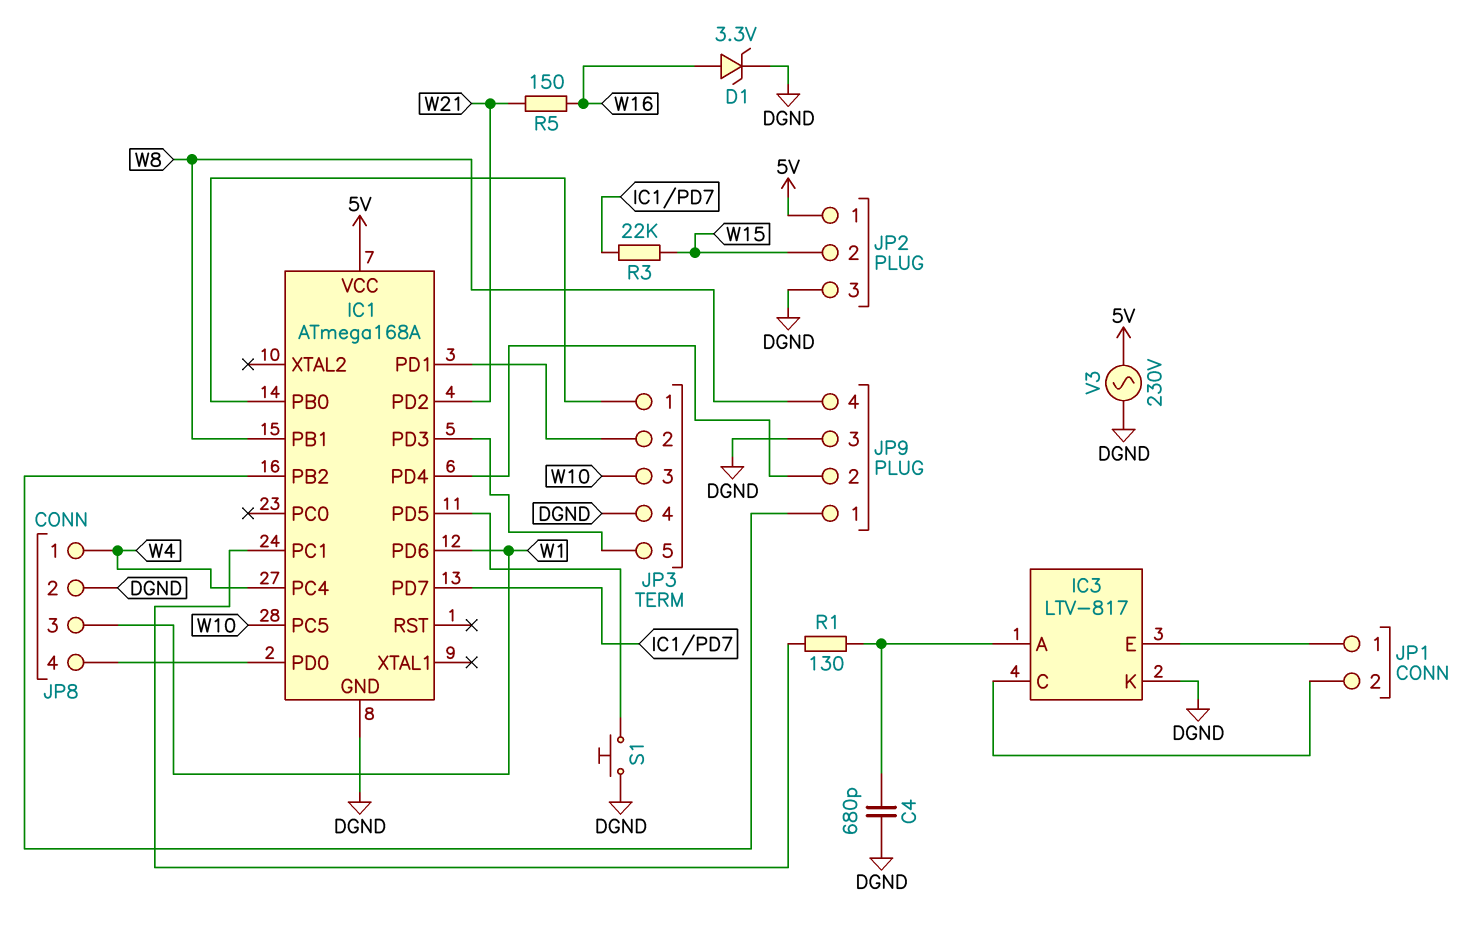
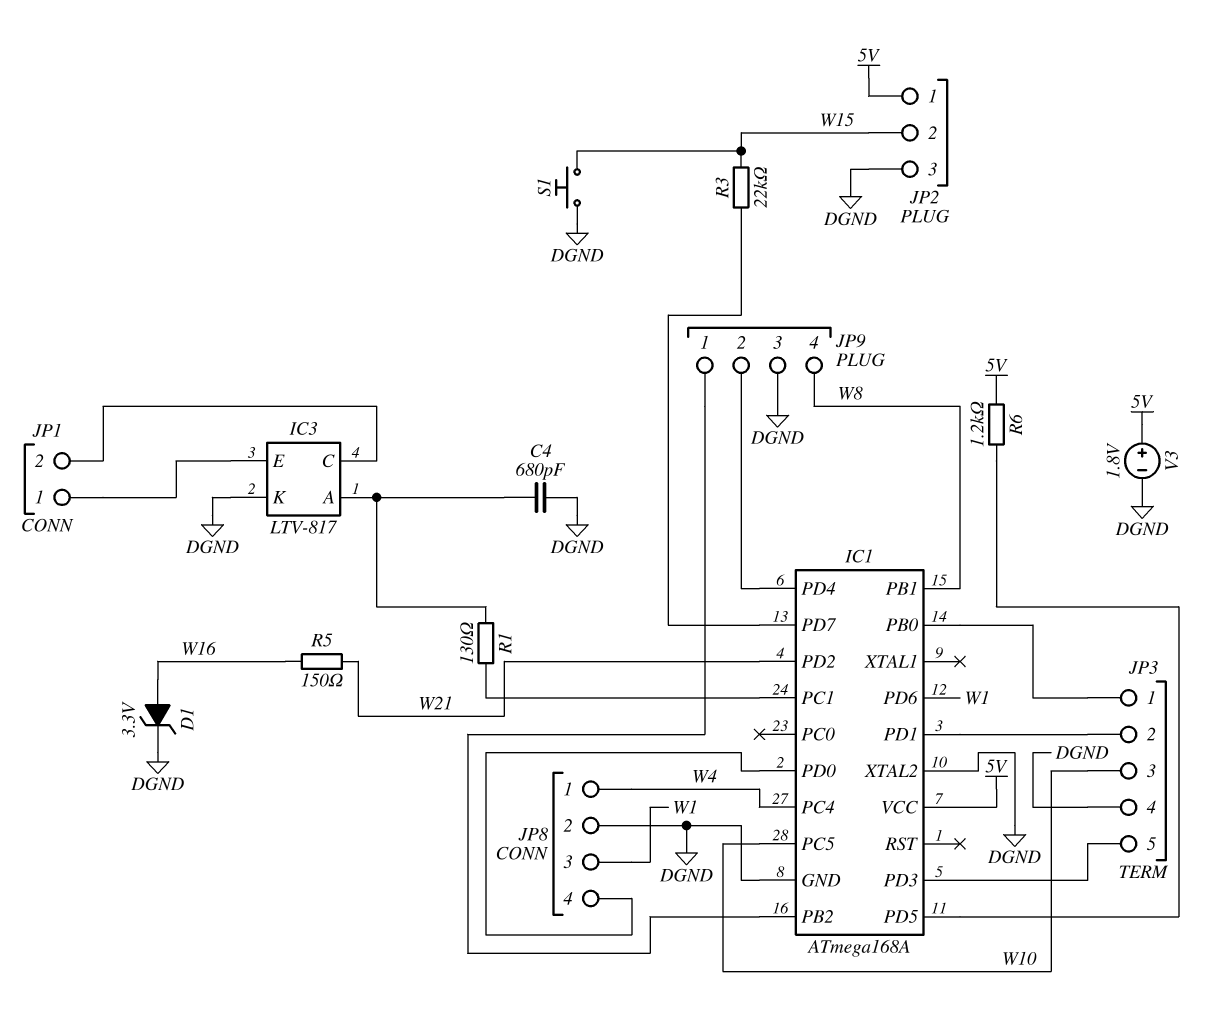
IC1 pin XTAL2: none -> DGND
R6: none -> 1.2k (5V, IC1/PD5)
S1: button (DGND, IC1/PD5) -> button (DGND, W15)
V3: AC 230V (5V, DGND) -> 1.8V (plus 5V, minus DGND)

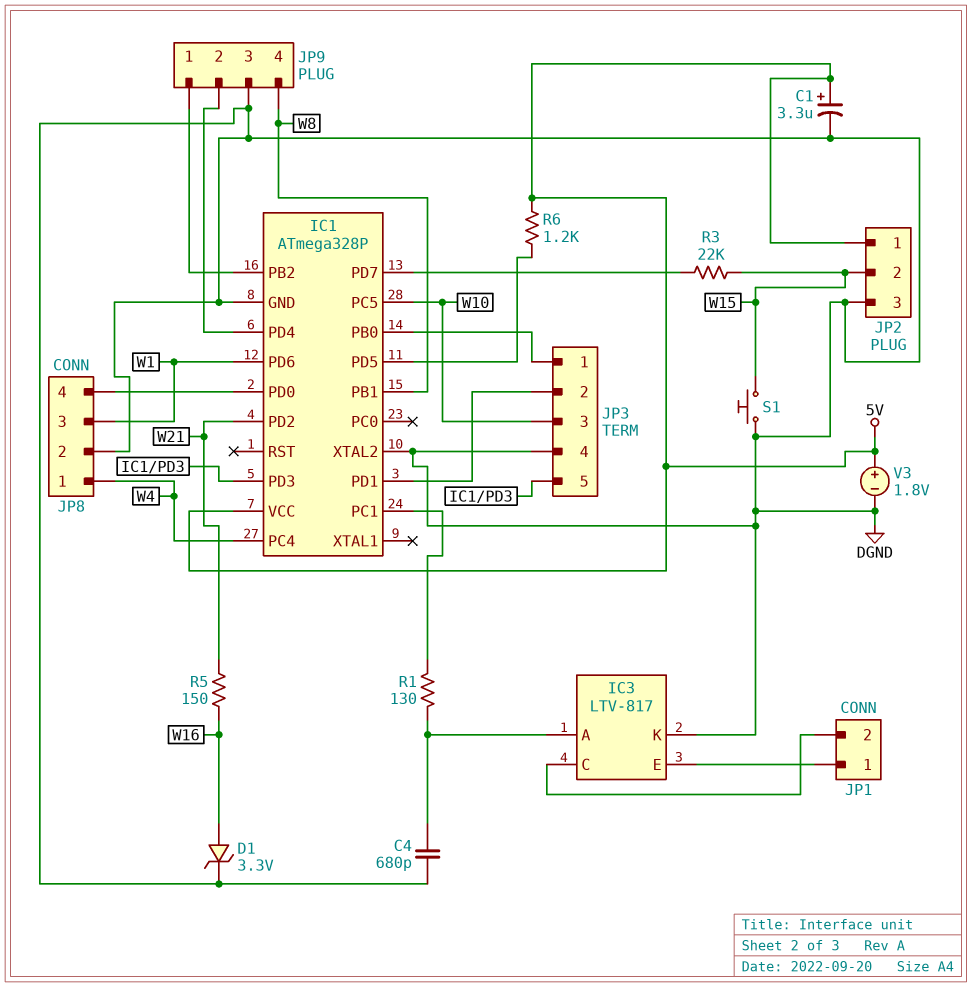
C1: none -> 3.3uF (plus 5V, minus DGND)
IC1: ATmega168A -> ATmega328P

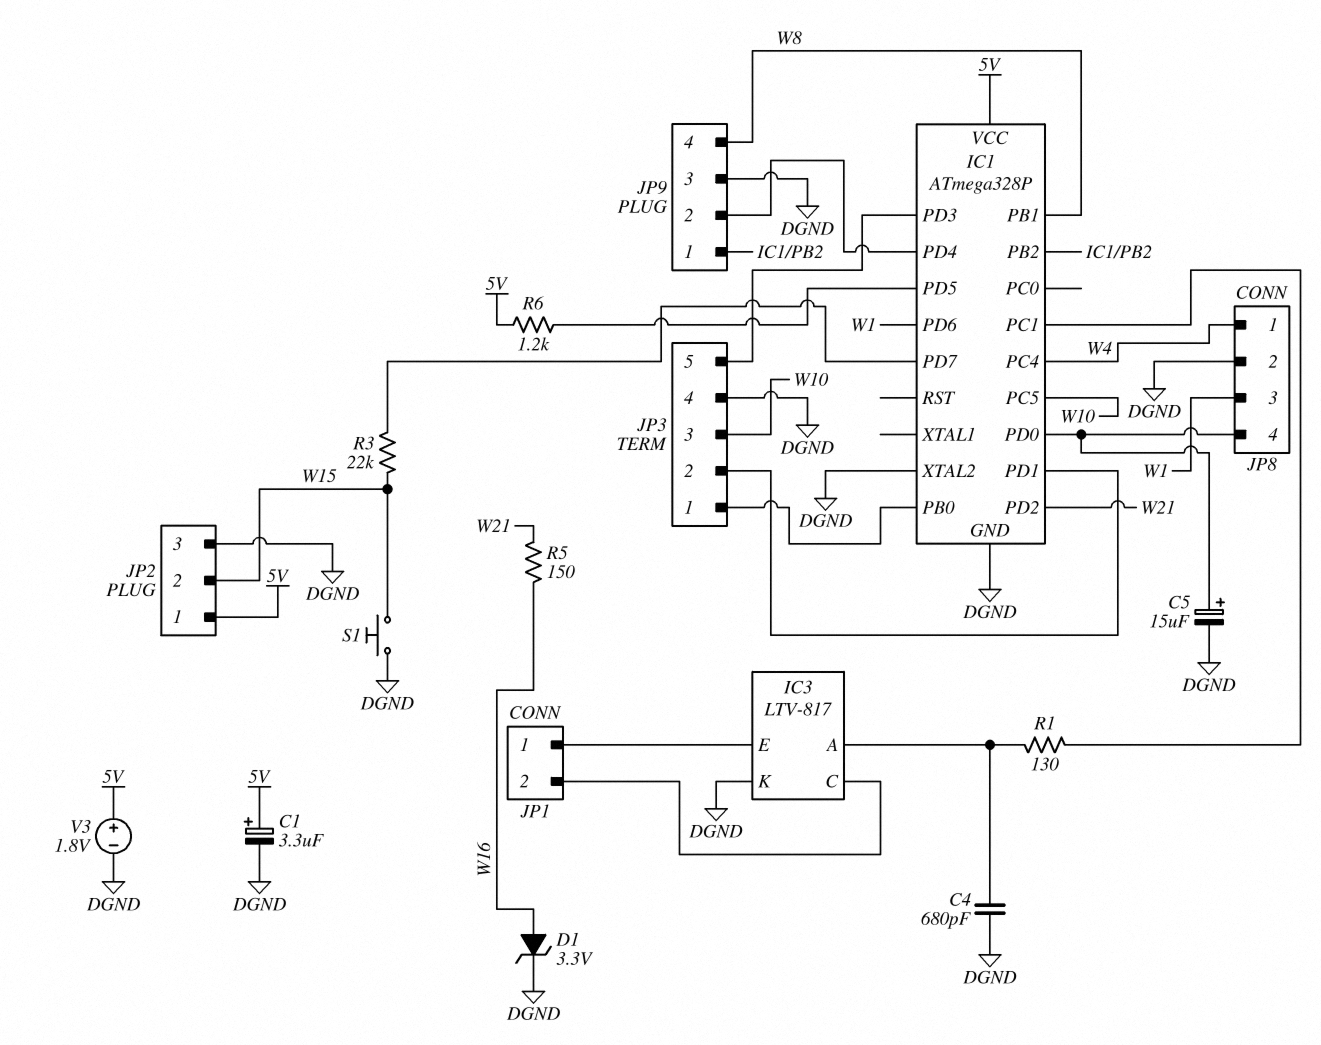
C5: none -> 15uF (plus IC1/PD0, minus DGND)

